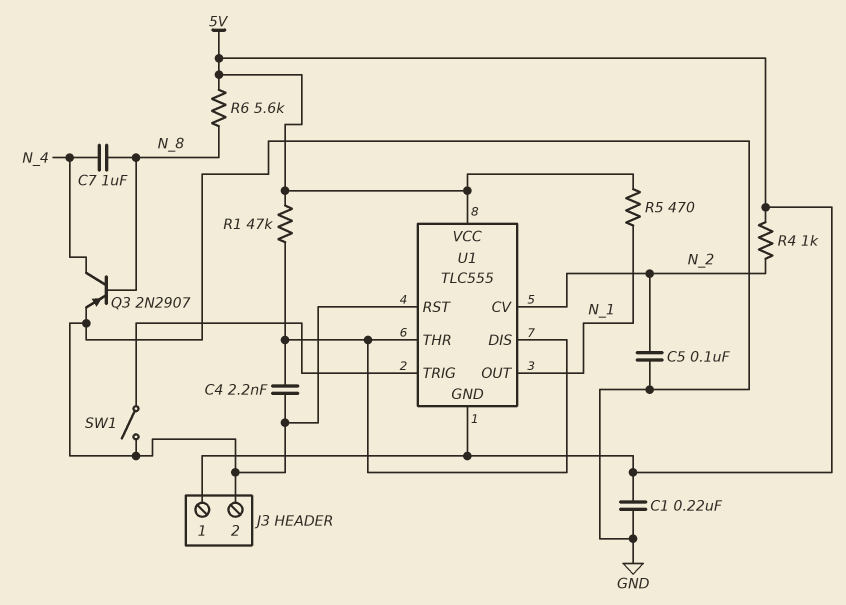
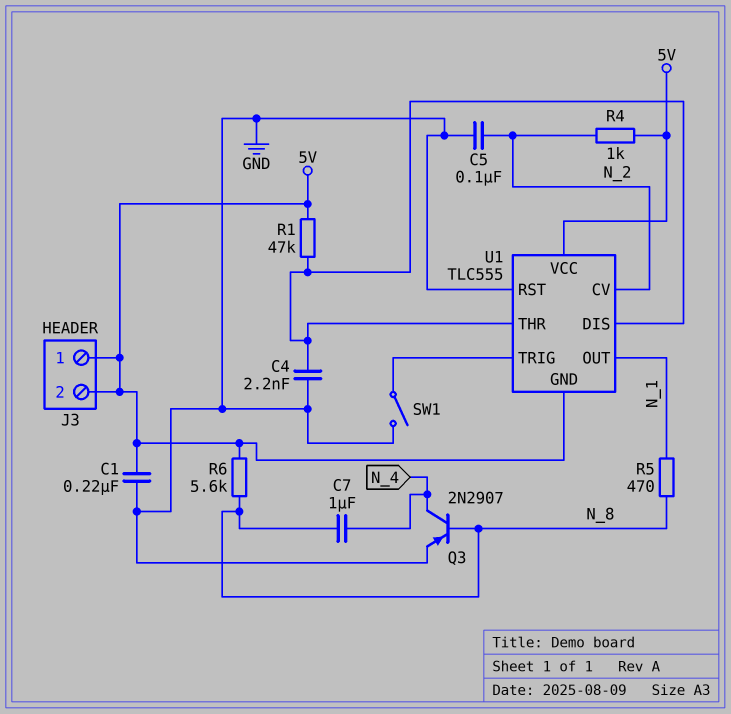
J3 pin 2: GND -> 5V
R5: 470 (5V, N_1) -> 470 (N_1, N_8)

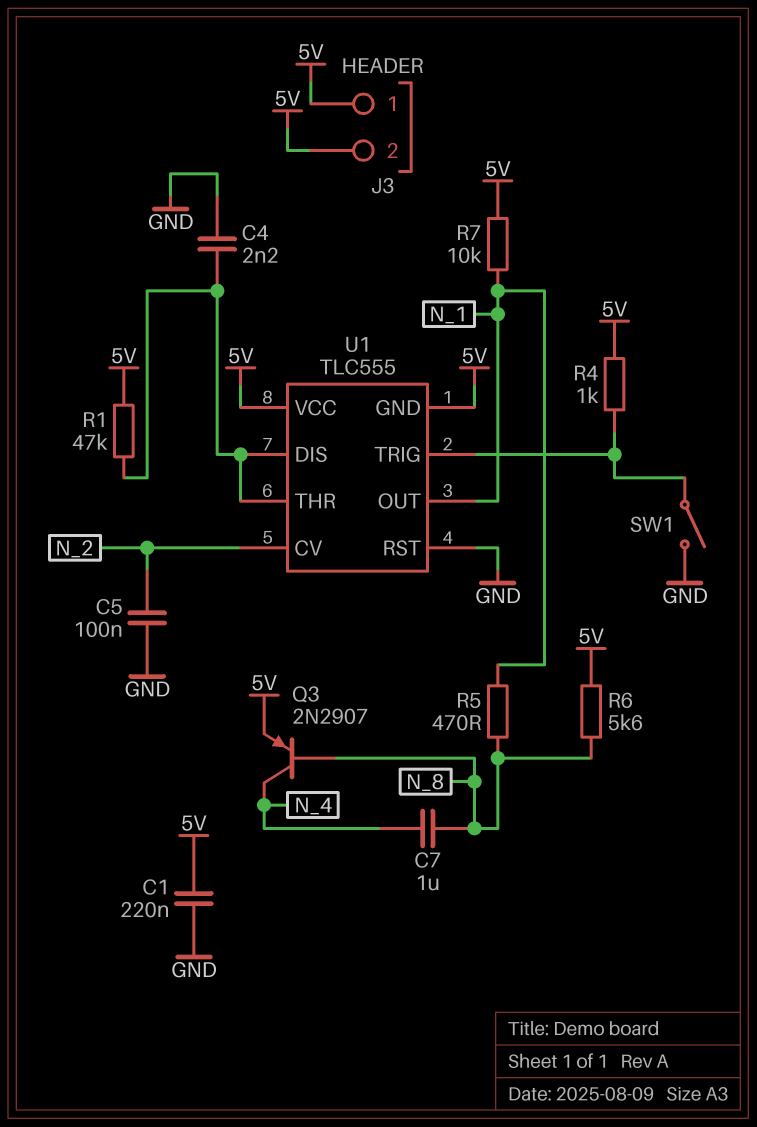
Q3: PNP 2N2907 (B N_8, C N_4, E GND) -> PNP 2N2907 (B N_8, C N_4, E 5V)
R4: 1k (5V, N_2) -> 1k (5V, U1/TRIG)
R7: none -> 10k (5V, N_1)

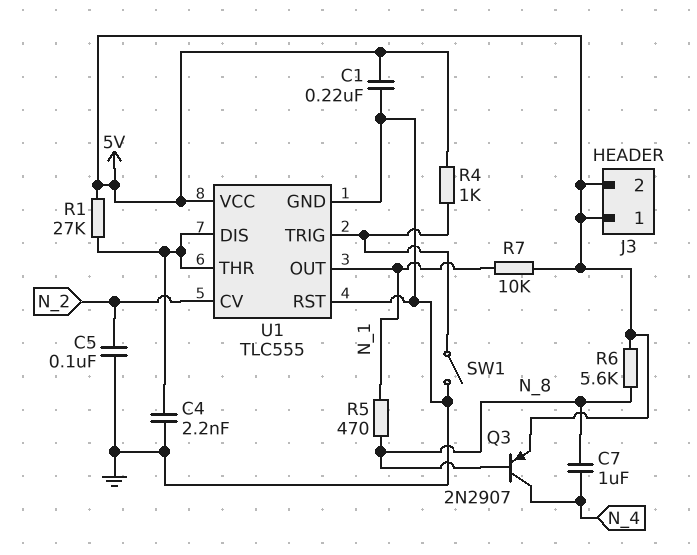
R1: 47k (5V, U1/DIS) -> 27k (5V, U1/DIS)
U1 pin GND: 5V -> GND

